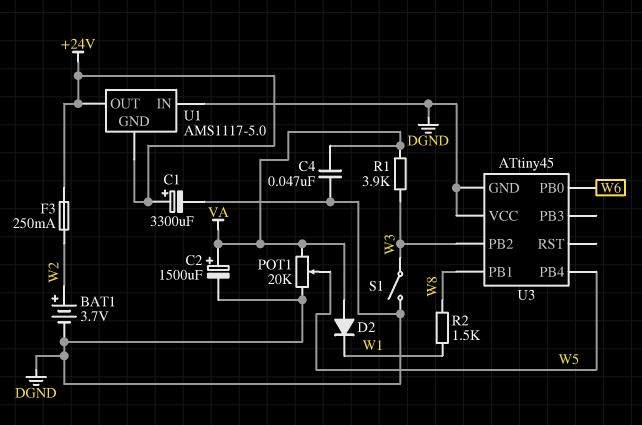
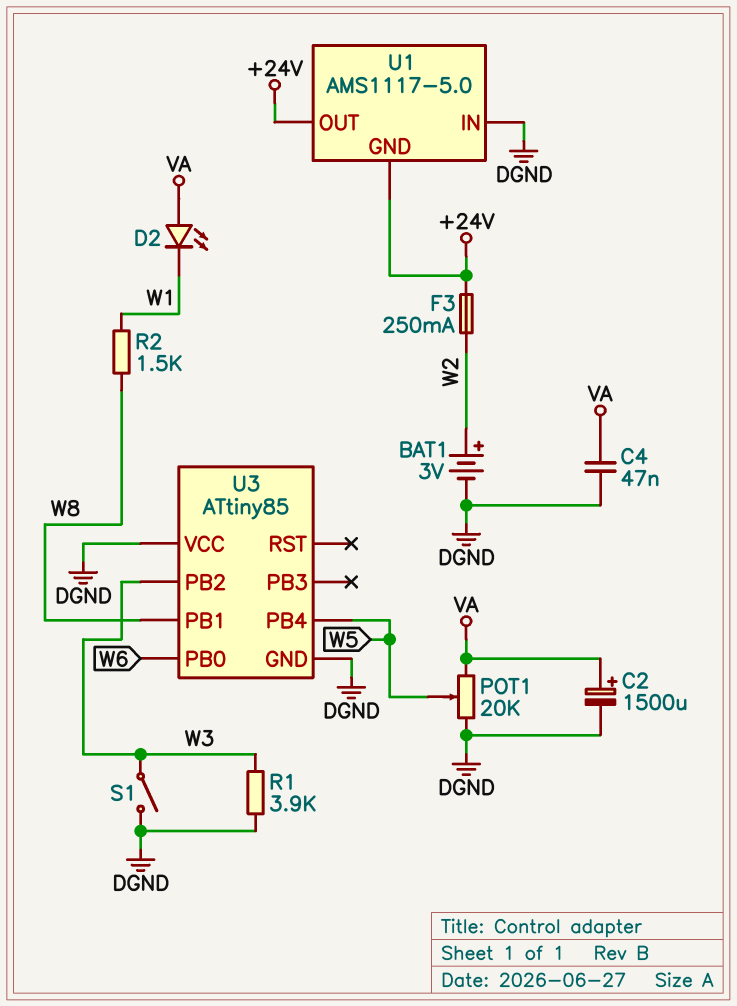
BAT1: 3.7V (plus W2, minus DGND) -> 3V (plus W2, minus DGND)
C1: 3300uF (plus +24V, minus DGND) -> none
D2: diode (A VA, K W1) -> LED (A VA, K W1)
R1: 3.9k (VA, W3) -> 3.9k (DGND, W3)
U3: ATtiny45 -> ATtiny85

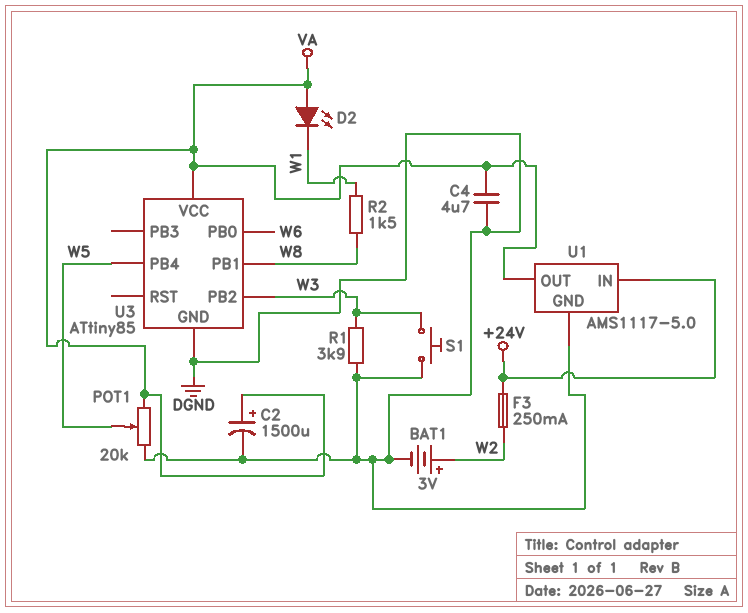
C4: 47nF (DGND, VA) -> 4.7uF (DGND, VA)
S1: switch (DGND, W3) -> button (DGND, W3)
U1 pin GND: +24V -> DGND
U1 pin IN: DGND -> +24V
U1 pin OUT: +24V -> VA
U3 pin VCC: DGND -> VA

